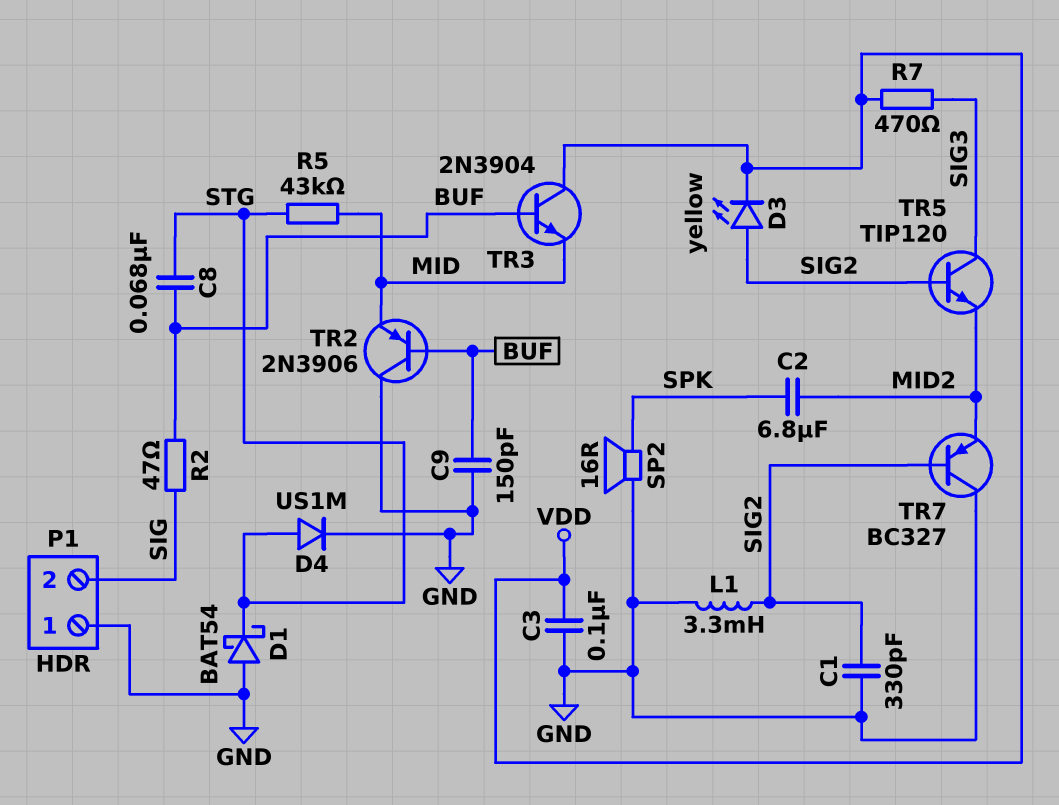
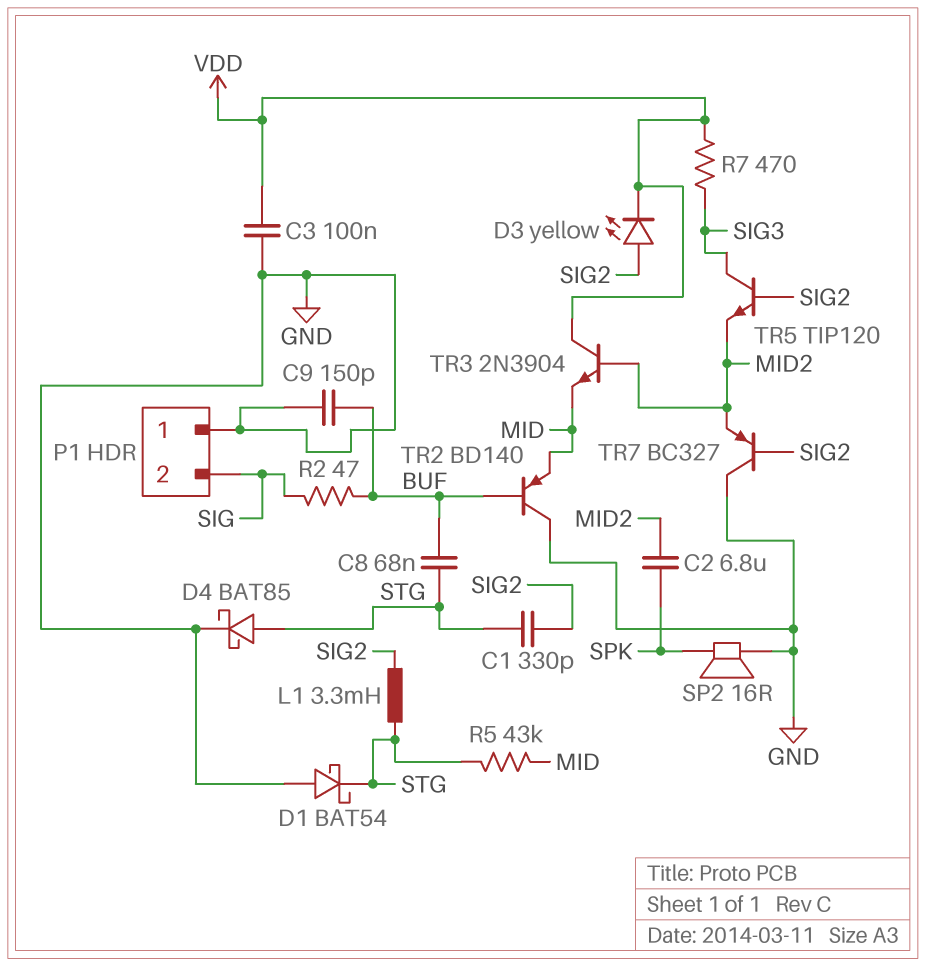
C1: 330pF (GND, SIG2) -> 330pF (SIG2, STG)
D4: diode US1M (A STG, K GND) -> schottky BAT85 (A STG, K GND)
L1: 3.3mH (GND, SIG2) -> 3.3mH (SIG2, STG)
TR2: PNP 2N3906 (B BUF, C GND, E MID) -> PNP BD140 (B BUF, C GND, E MID)
TR3: NPN 2N3904 (B BUF, C VDD, E MID) -> NPN 2N3904 (B MID2, C VDD, E MID)

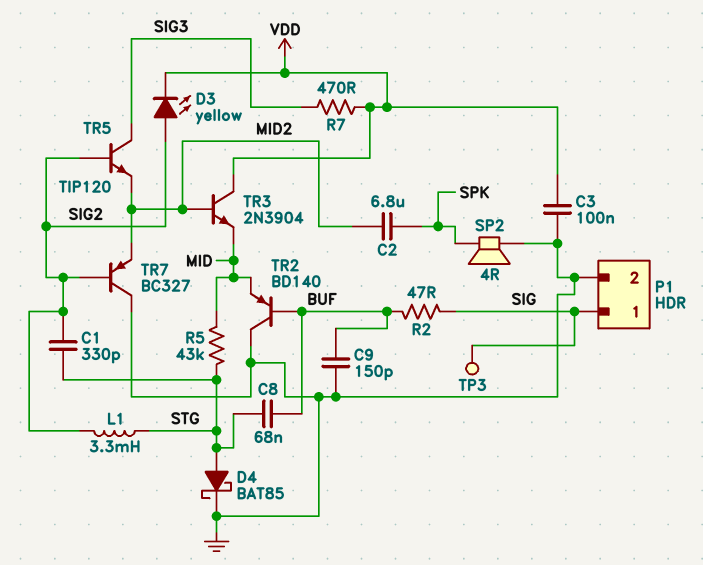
D1: schottky BAT54 (A GND, K STG) -> none
P1 pin 1: GND -> SIG
P1 pin 2: SIG -> GND
SP2: speaker 16R (GND, SPK) -> speaker 4R (GND, SPK)
TP3: none -> test point (SIG)

